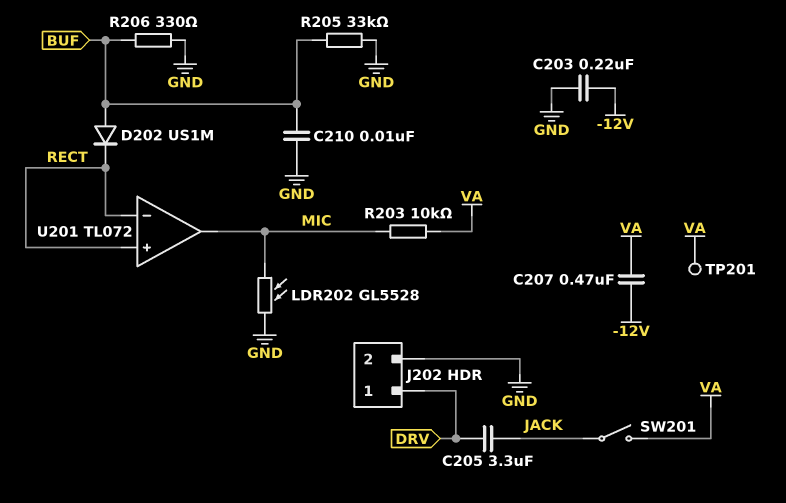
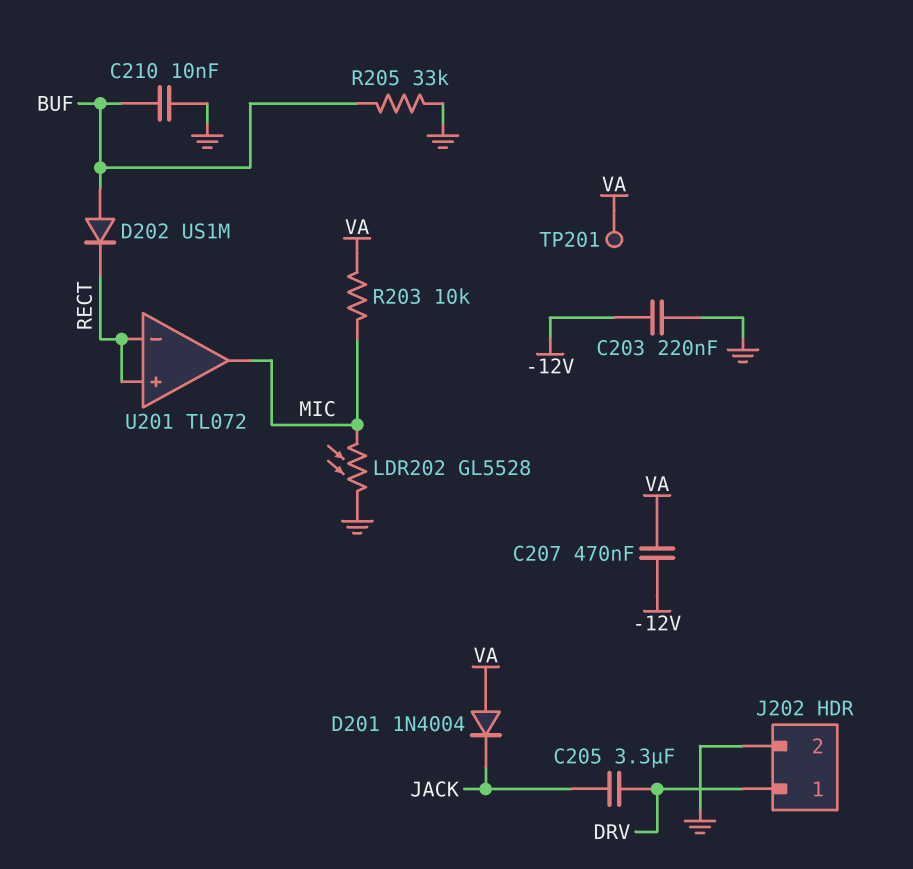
D201: none -> diode 1N4004 (A VA, K JACK)
R206: 330 (BUF, GND) -> none
SW201: switch (JACK, VA) -> none

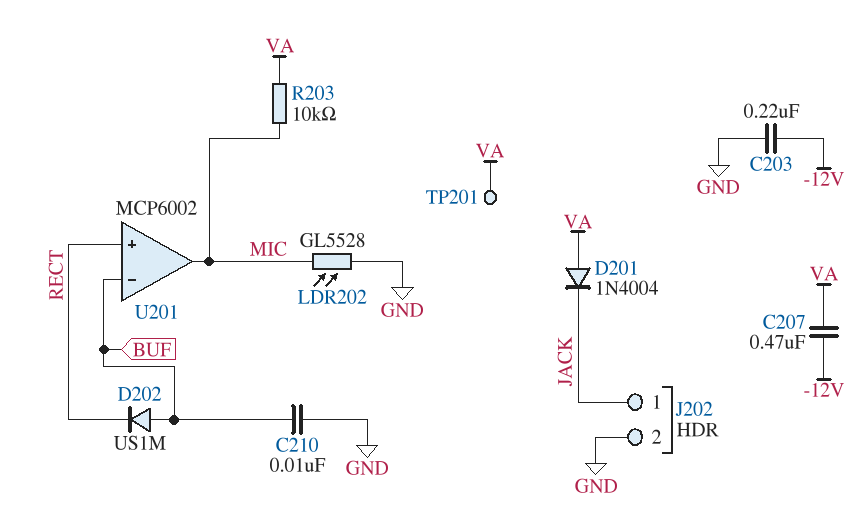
C205: 3.3uF (DRV, JACK) -> none
J202 pin 1: DRV -> JACK
R205: 33k (BUF, GND) -> none
U201: TL072 -> MCP6002
U201 pin in-: RECT -> BUF

